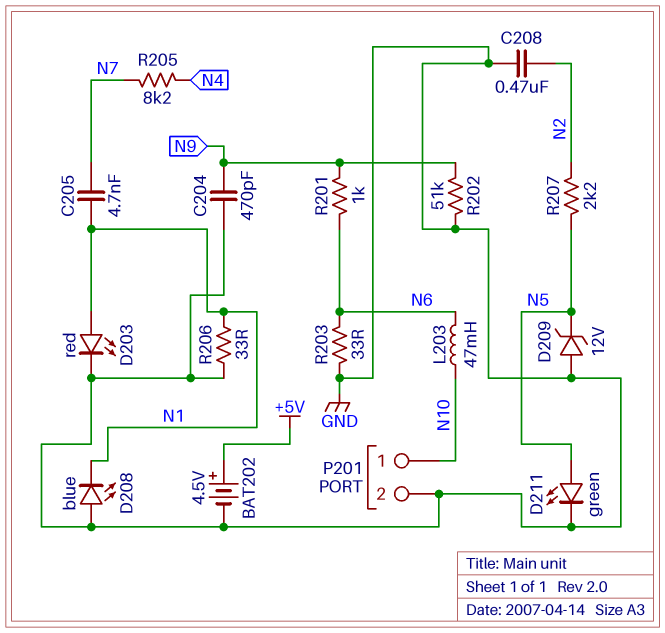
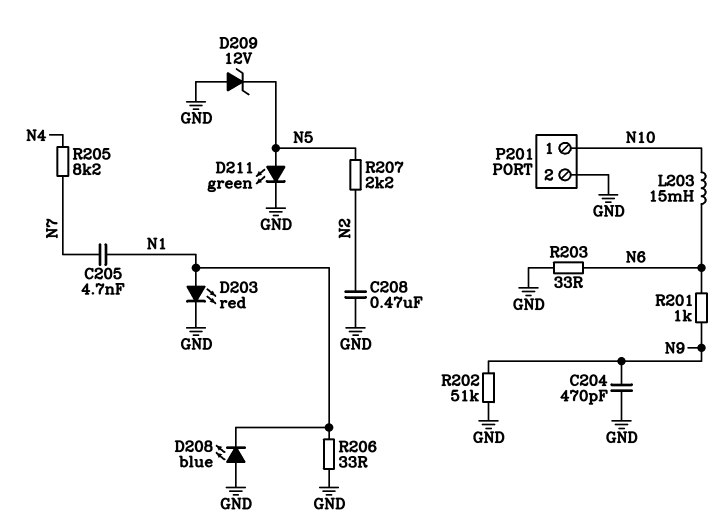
BAT202: 4.5V (plus +5V, minus GND) -> none
L203: 47mH (N6, N10) -> 15mH (N6, N10)

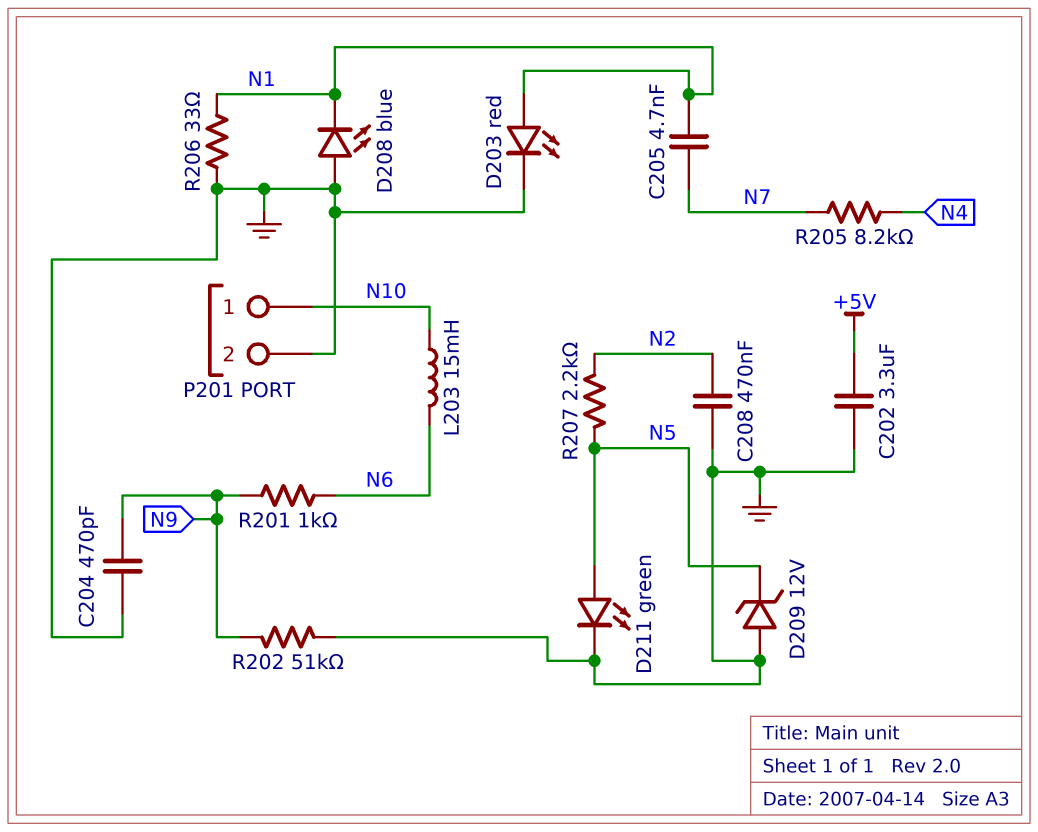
C202: none -> 3.3uF (+5V, GND)
R203: 33 (GND, N6) -> none

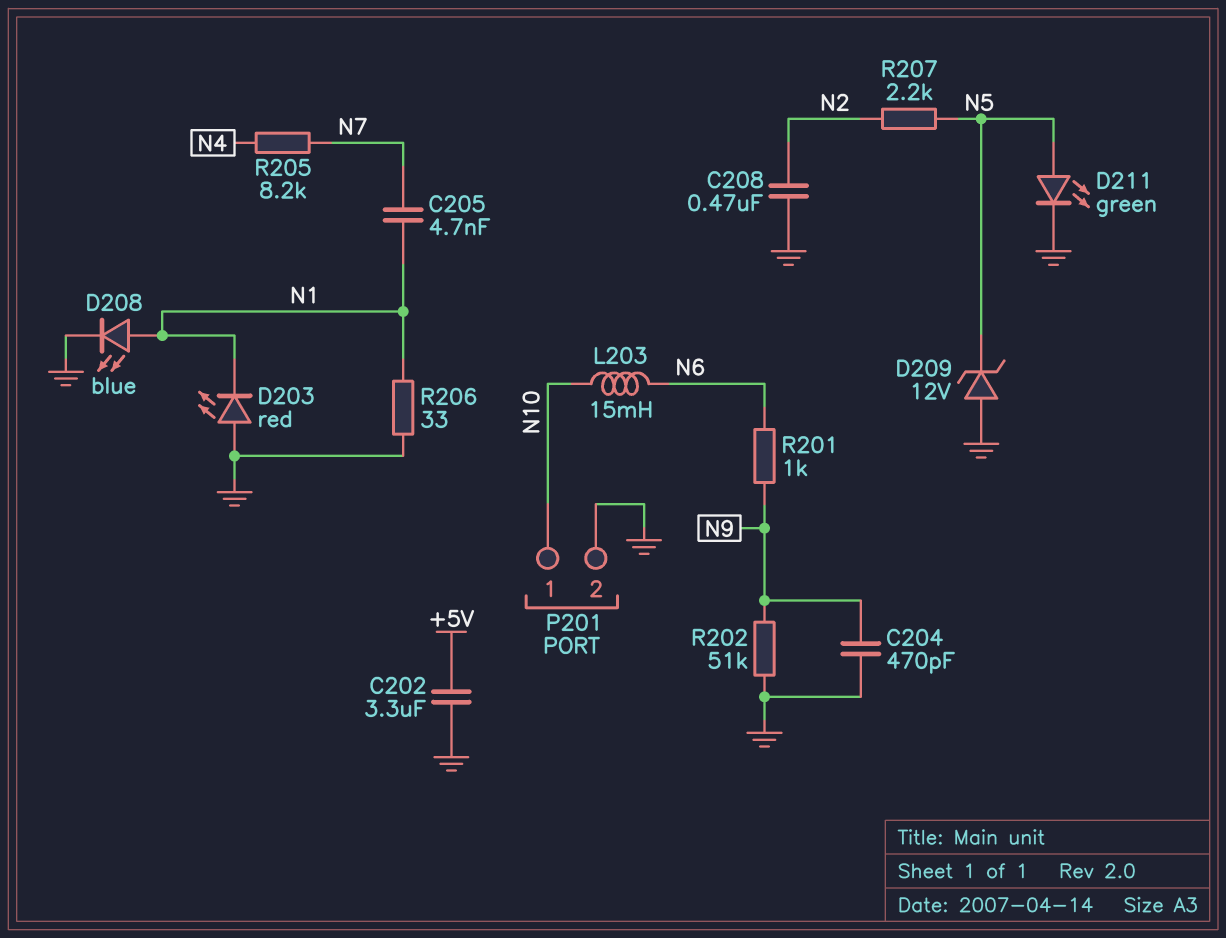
D203: LED red (A N1, K GND) -> LED red (A GND, K N1)
D208: LED blue (A GND, K N1) -> LED blue (A N1, K GND)

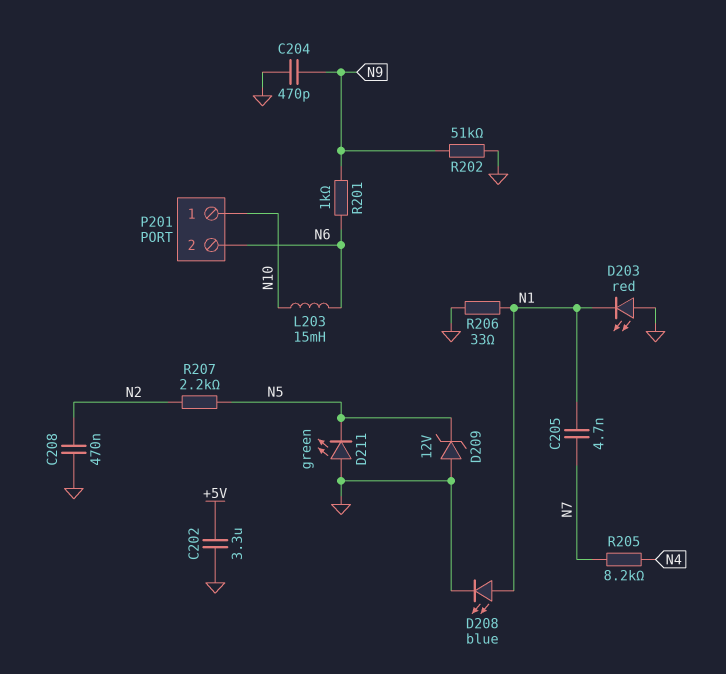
D211: LED green (A N5, K GND) -> LED green (A GND, K N5)
P201 pin 2: GND -> N6

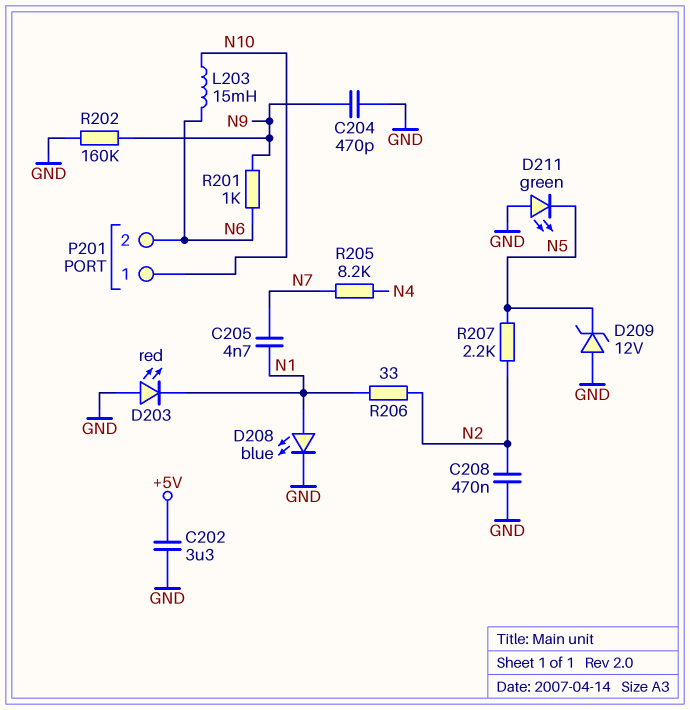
R202: 51k (GND, N9) -> 160k (GND, N9)
R206: 33 (GND, N1) -> 33 (N1, N2)

